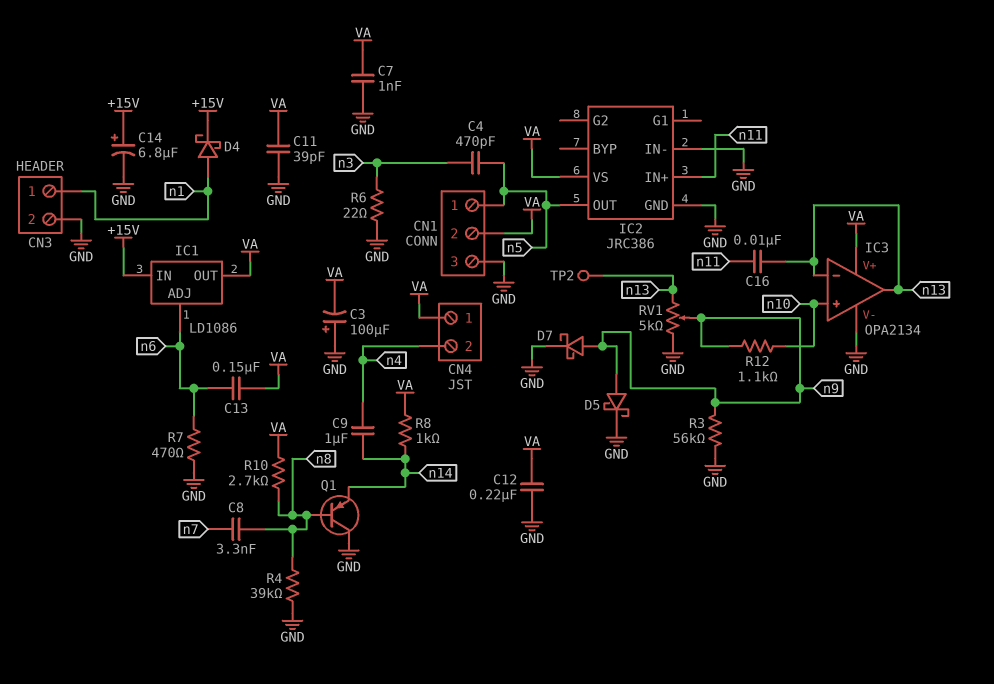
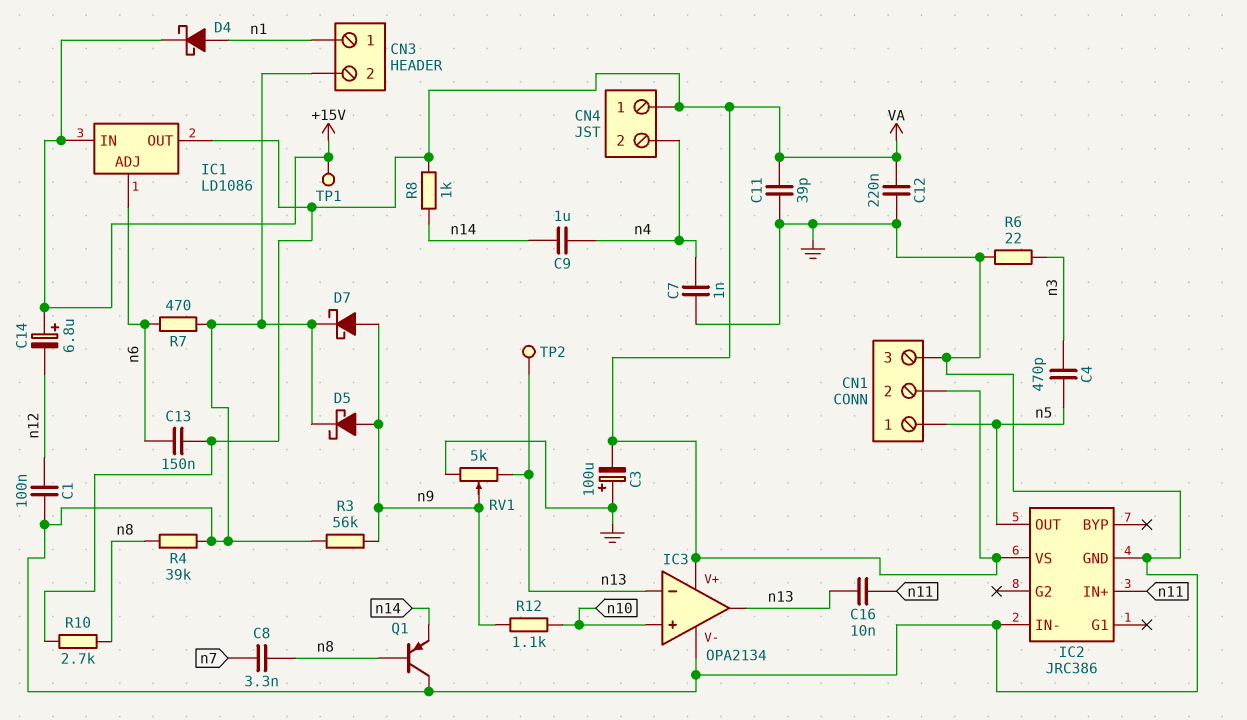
C1: none -> 100nF (GND, n12)
C7: 1nF (GND, VA) -> 1nF (GND, n4)
C14: 6.8uF (plus +15V, minus GND) -> 6.8uF (plus +15V, minus n12)
TP1: none -> test point (+15V)

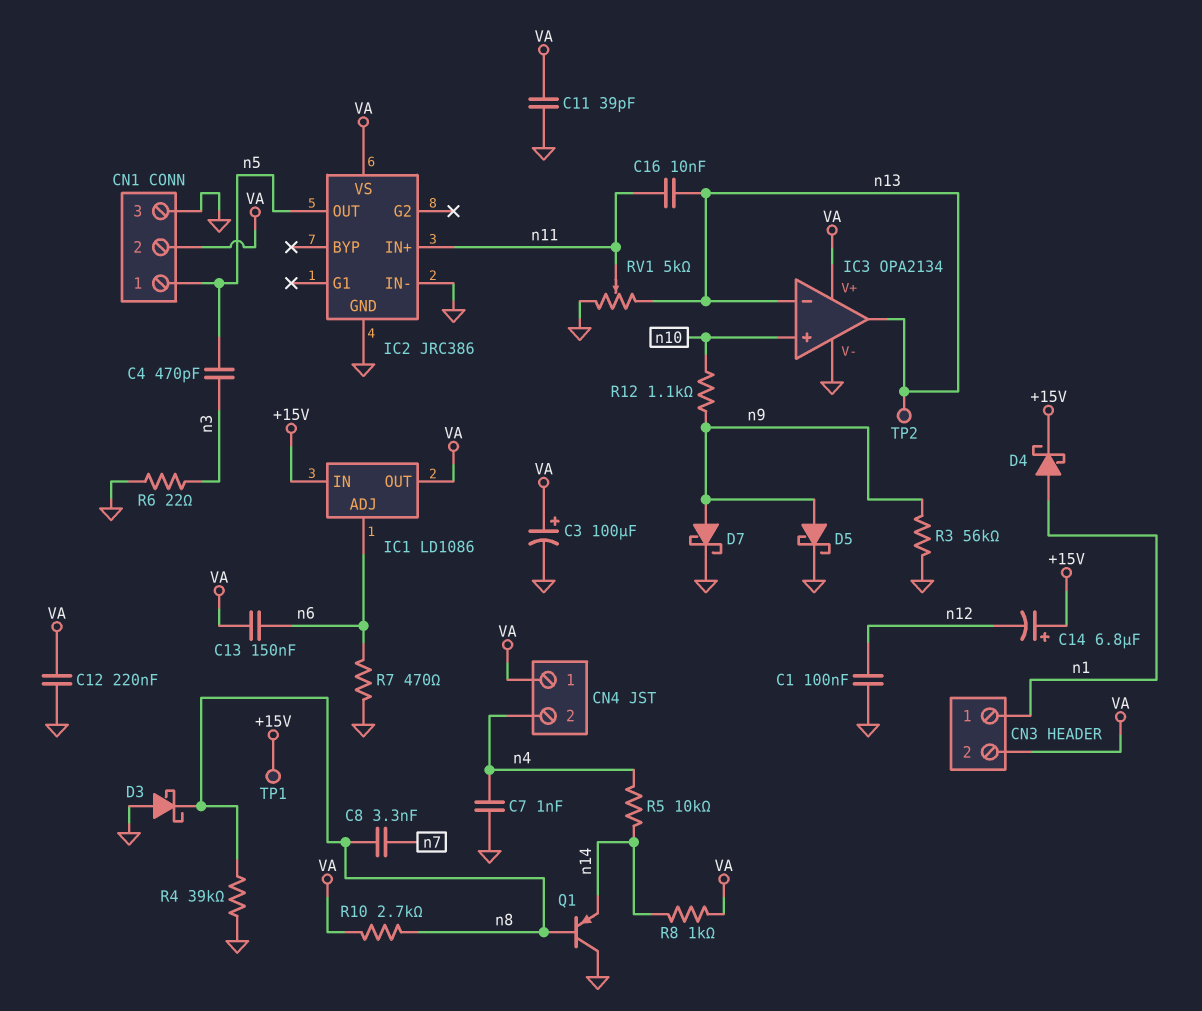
C3: 100uF (plus GND, minus VA) -> 100uF (plus VA, minus GND)
C9: 1uF (n4, n14) -> none
CN3 pin 2: GND -> VA
D3: none -> schottky (A GND, K n8)
R5: none -> 10k (n4, n14)
RV1: 5k (GND, n13, wiper n9) -> 5k (GND, n13, wiper n11)

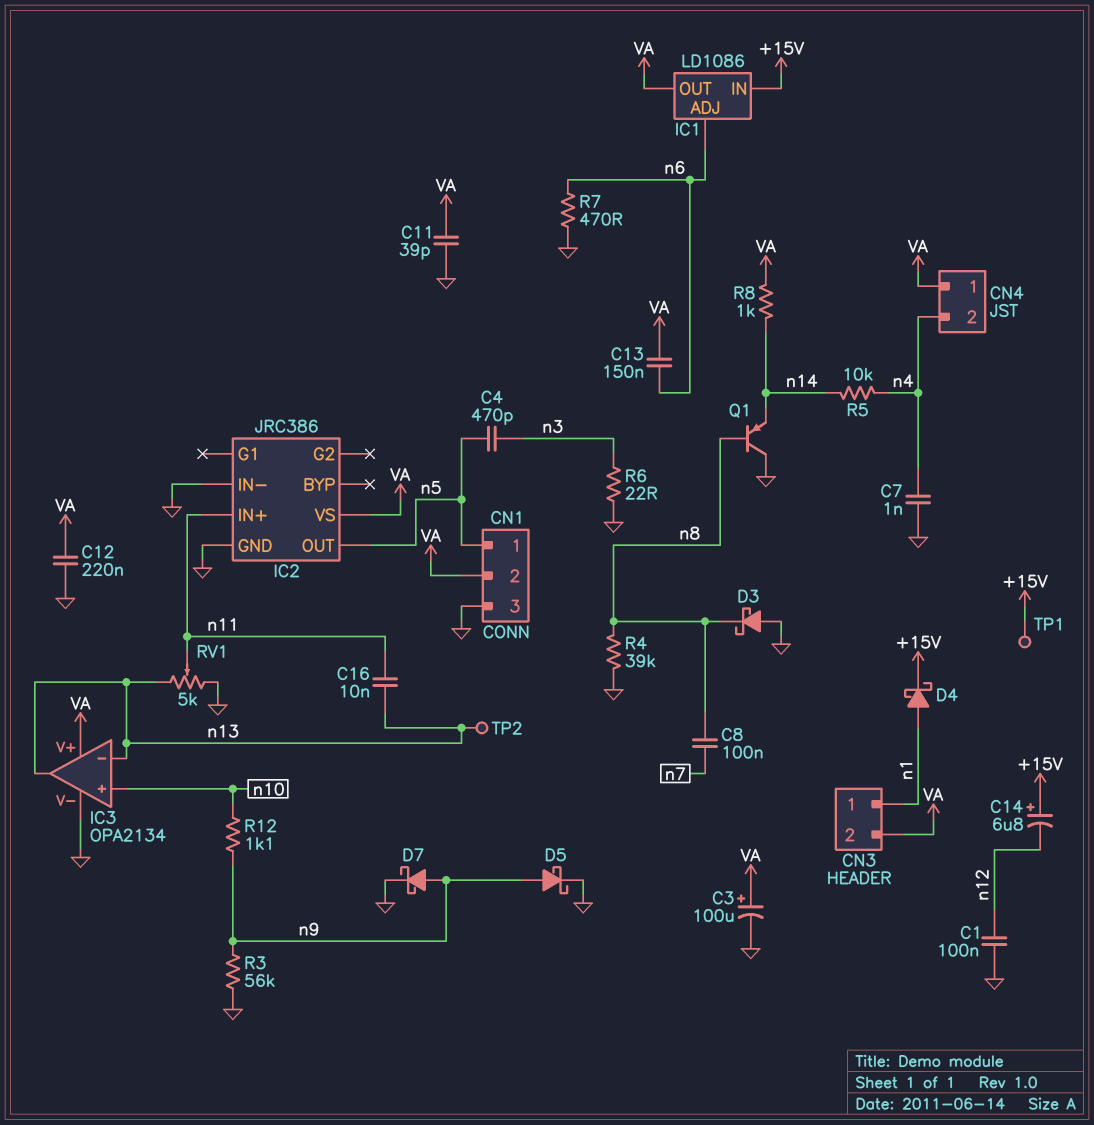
C8: 3.3nF (n7, n8) -> 100nF (n7, n8)
R10: 2.7k (VA, n8) -> none

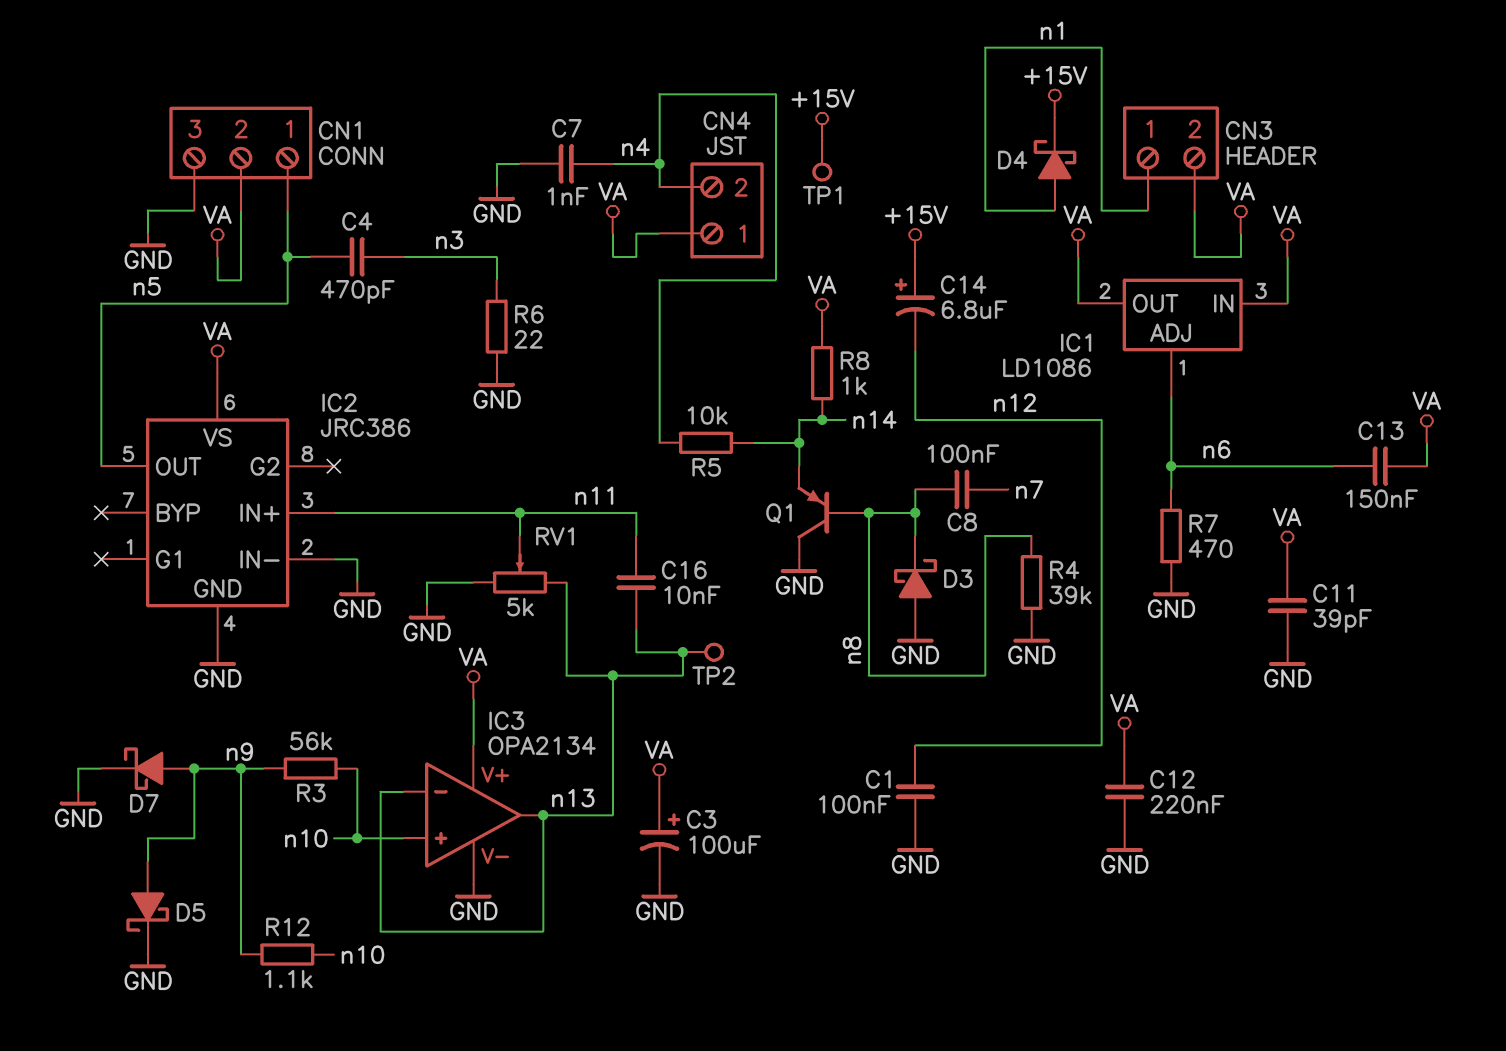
IC1 pin IN: +15V -> VA
R3: 56k (GND, n9) -> 56k (n9, n10)

